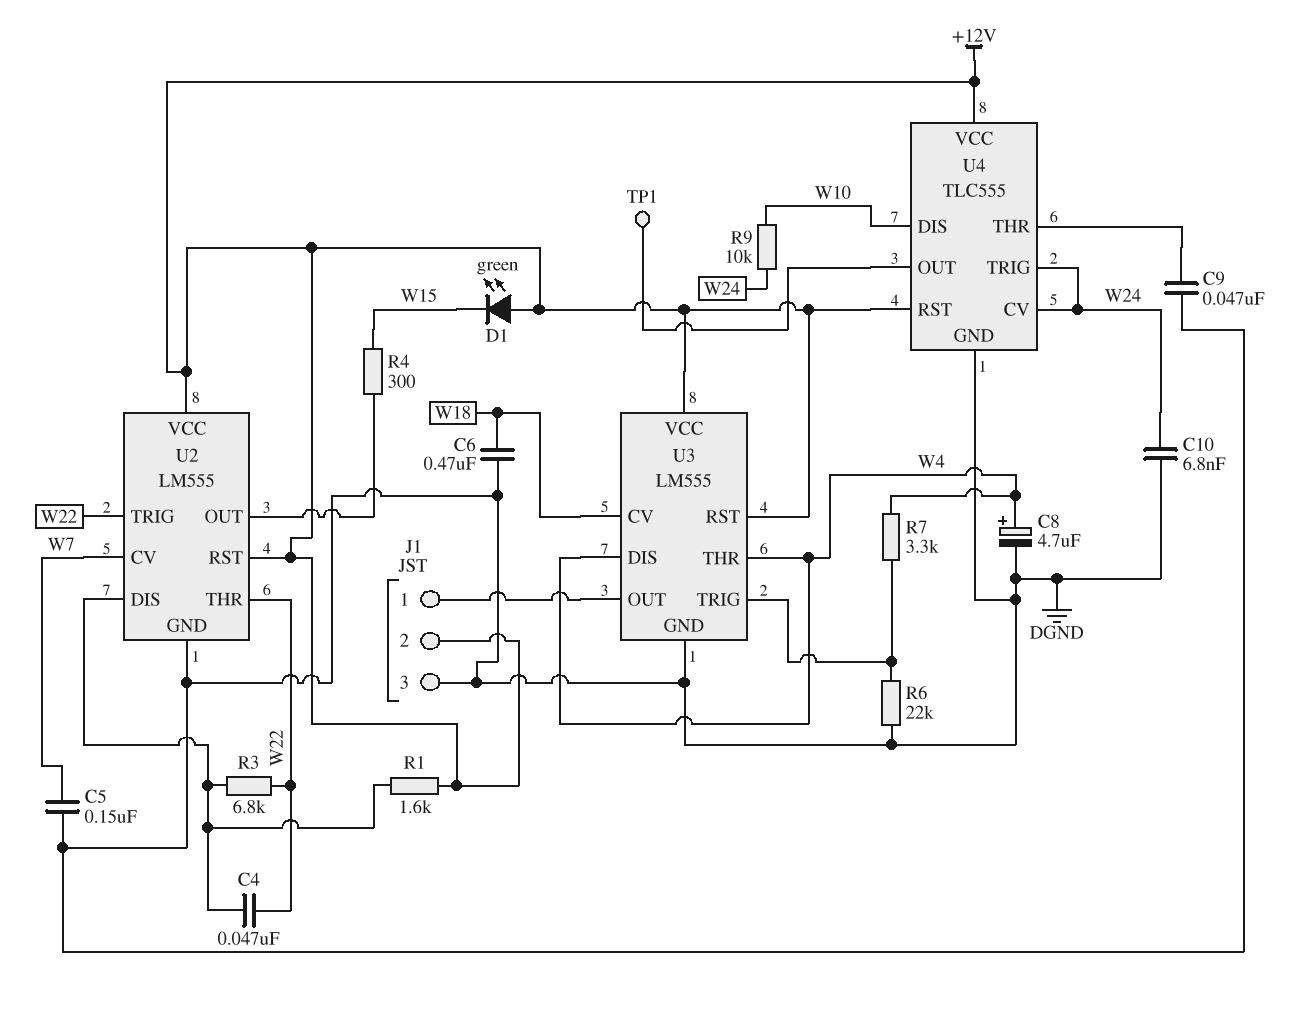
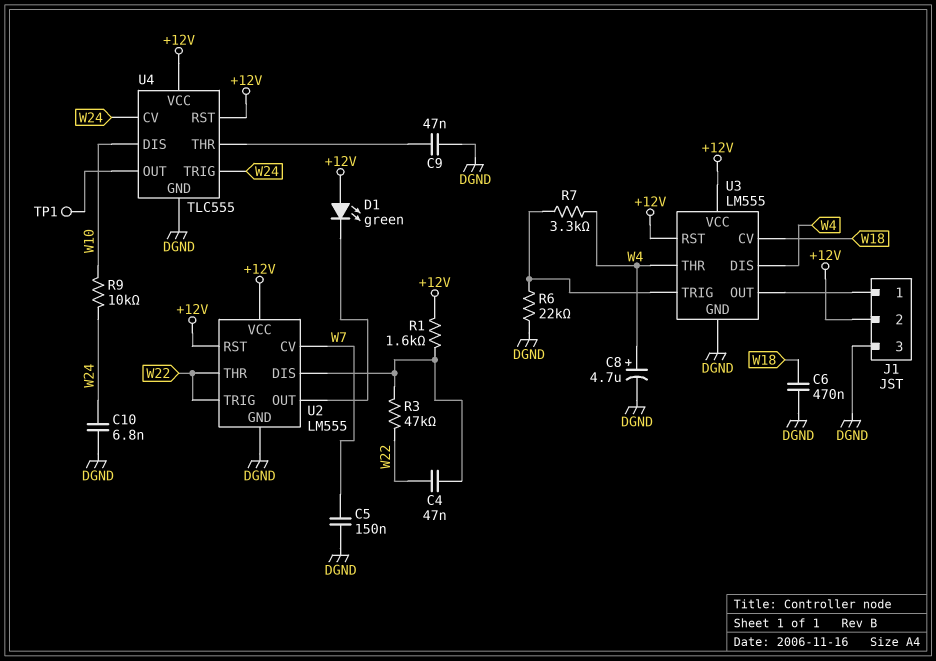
D1: LED green (A +12V, K W15) -> LED green (A +12V, K U2/OUT)
R3: 6.8k (U2/DIS, W22) -> 47k (U2/DIS, W22)
R4: 300 (U2/OUT, W15) -> none

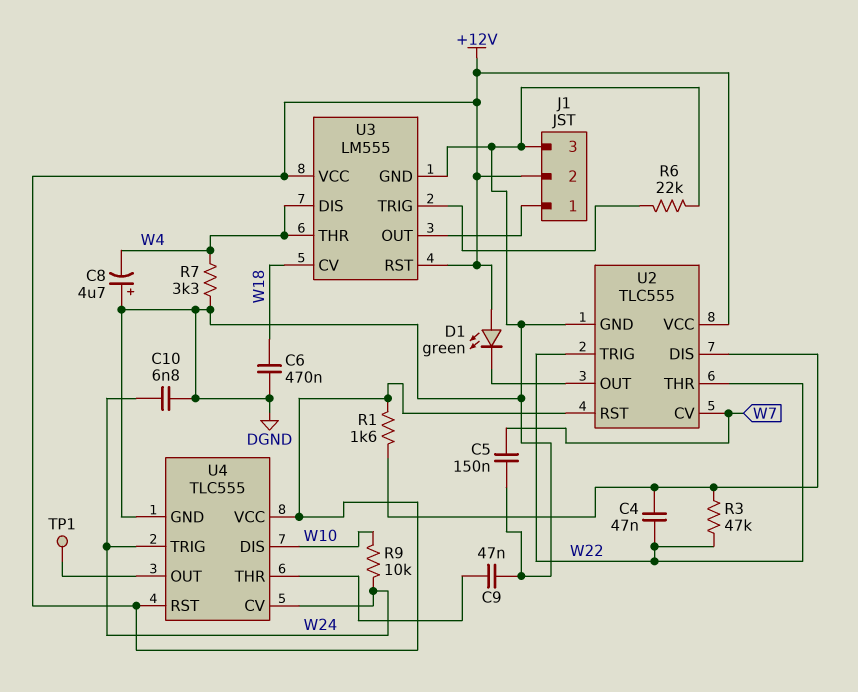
C8: 4.7uF (plus W4, minus DGND) -> 4.7uF (plus DGND, minus W4)
R7: 3.3k (U3/TRIG, W4) -> 3.3k (DGND, W4)
U2: LM555 -> TLC555

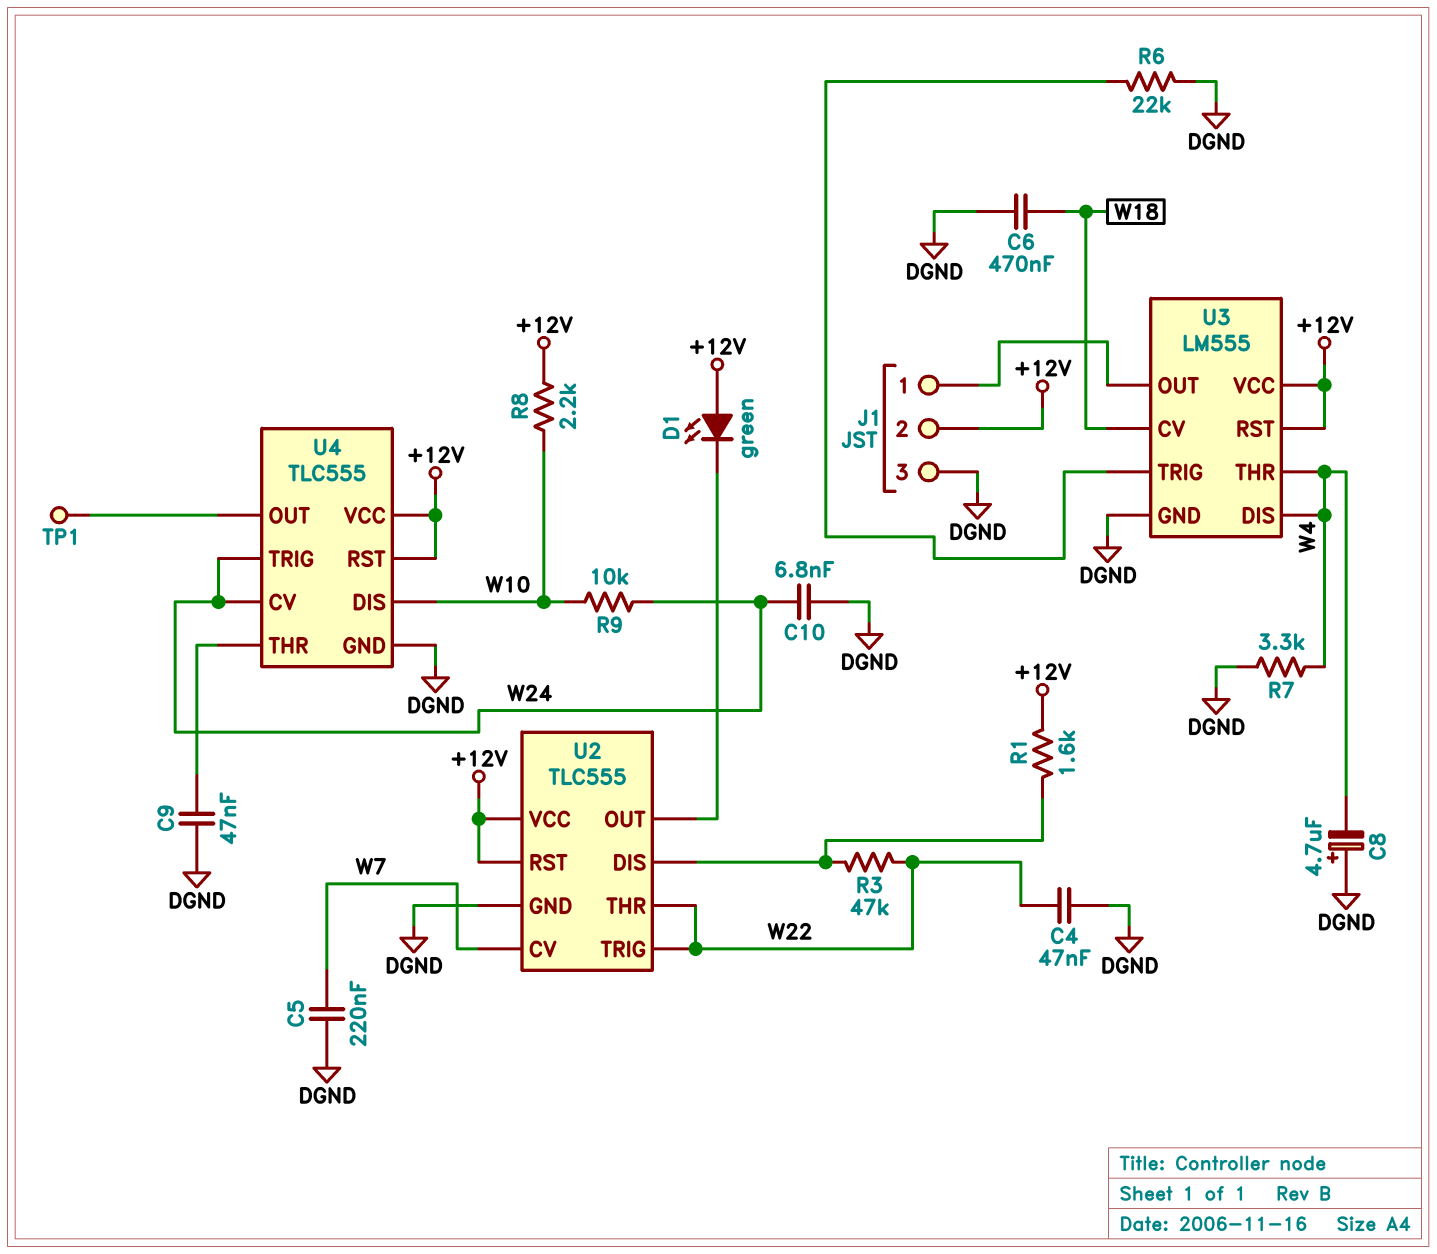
C4: 47nF (U2/DIS, W22) -> 47nF (DGND, W22)
C5: 150nF (DGND, W7) -> 220nF (DGND, W7)
R8: none -> 2.2k (+12V, W10)

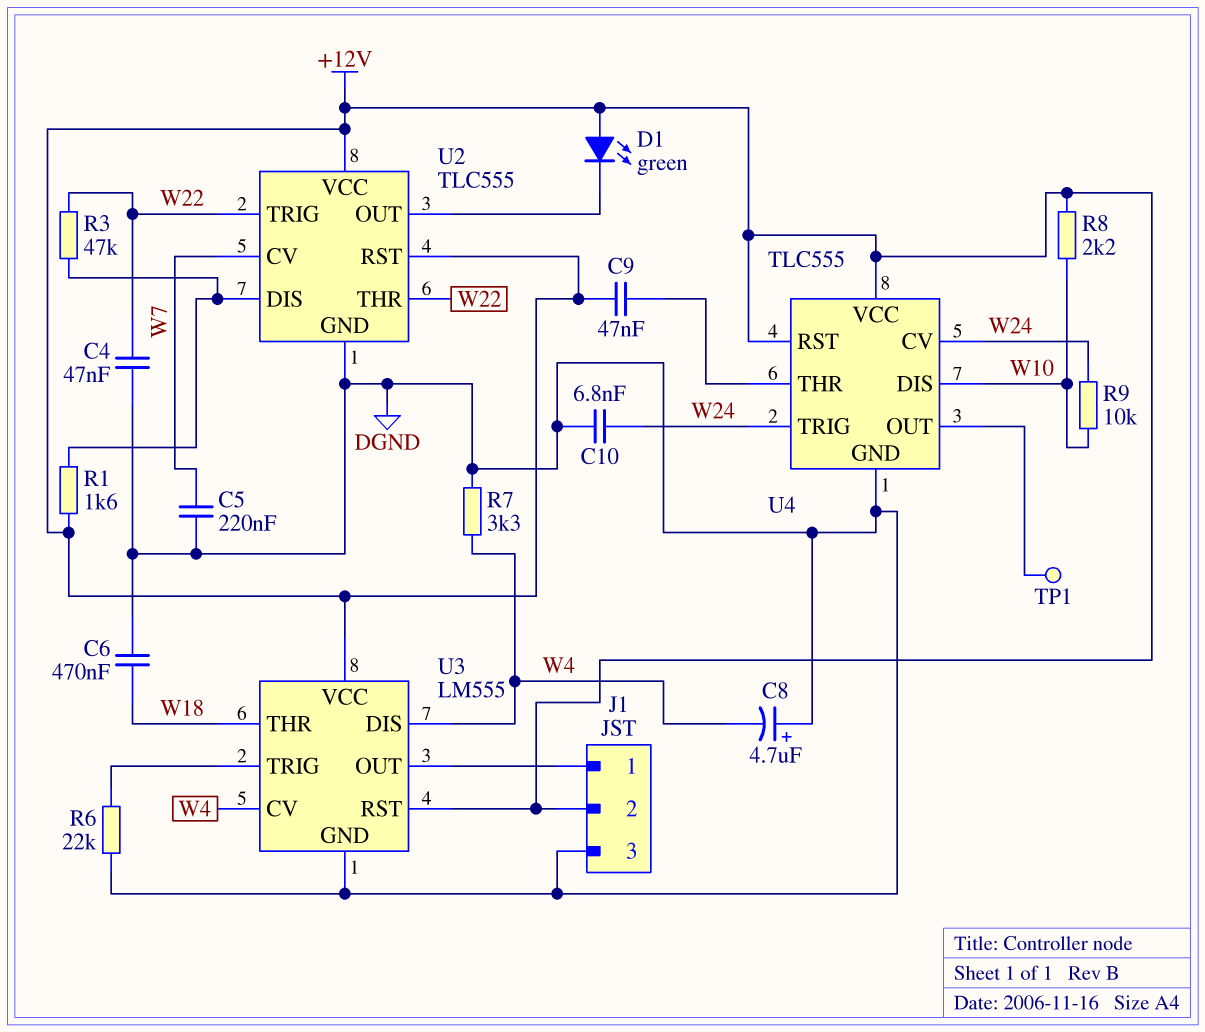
C9: 47nF (DGND, U4/THR) -> 47nF (+12V, U4/THR)
U3 pin CV: W18 -> W4
U3 pin THR: W4 -> W18

